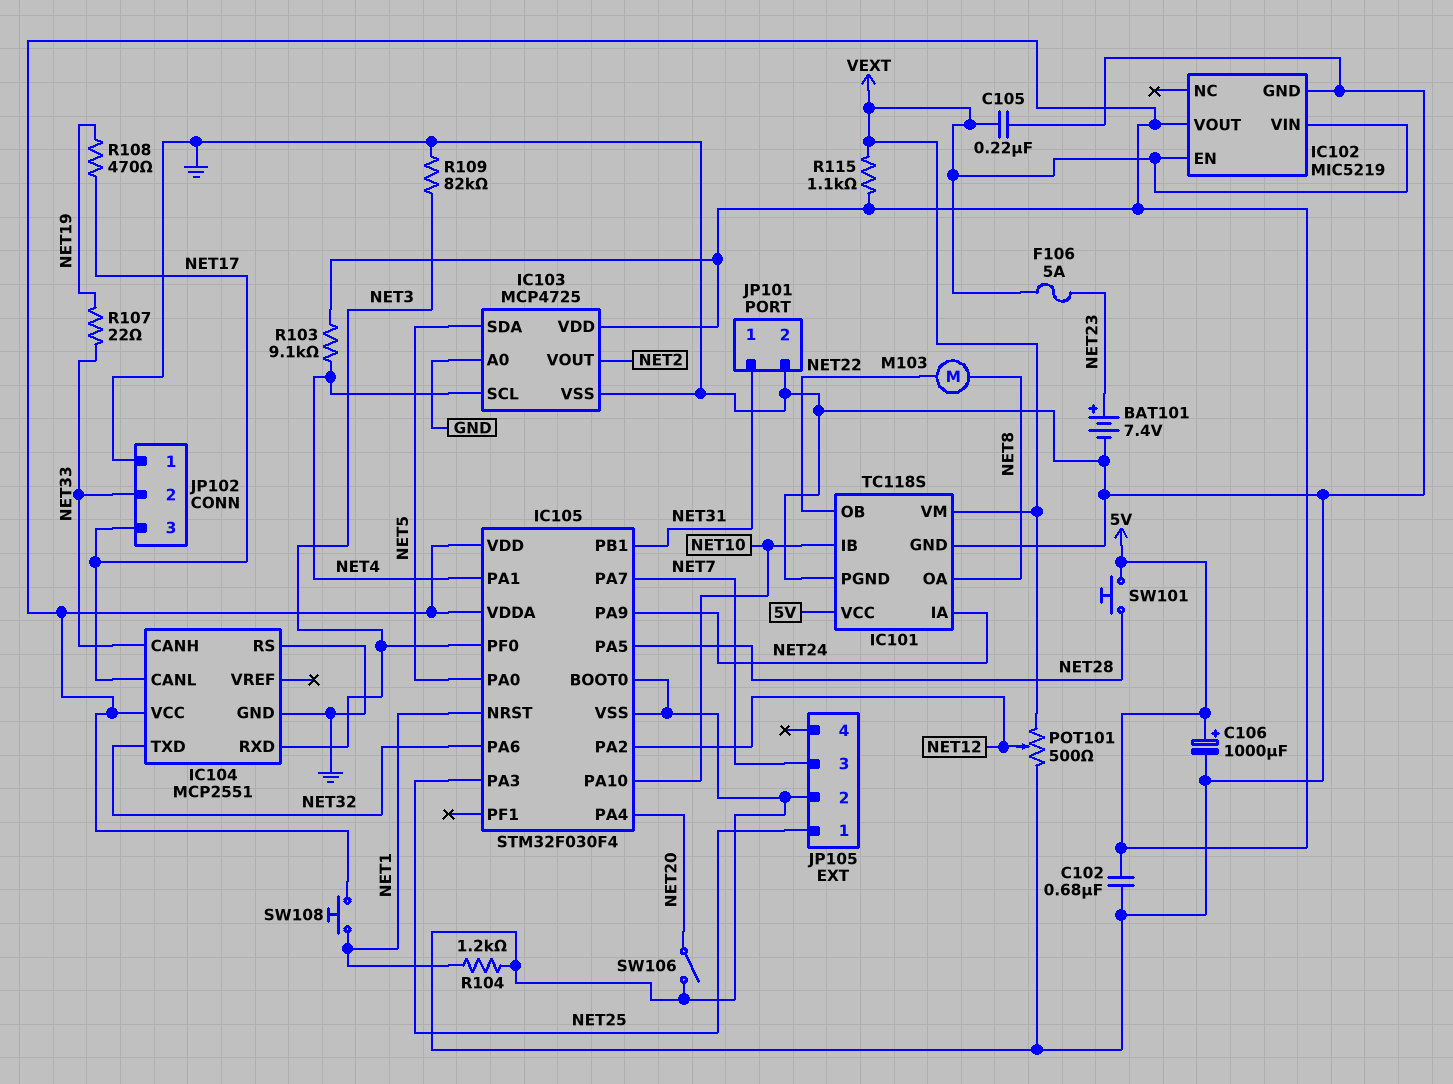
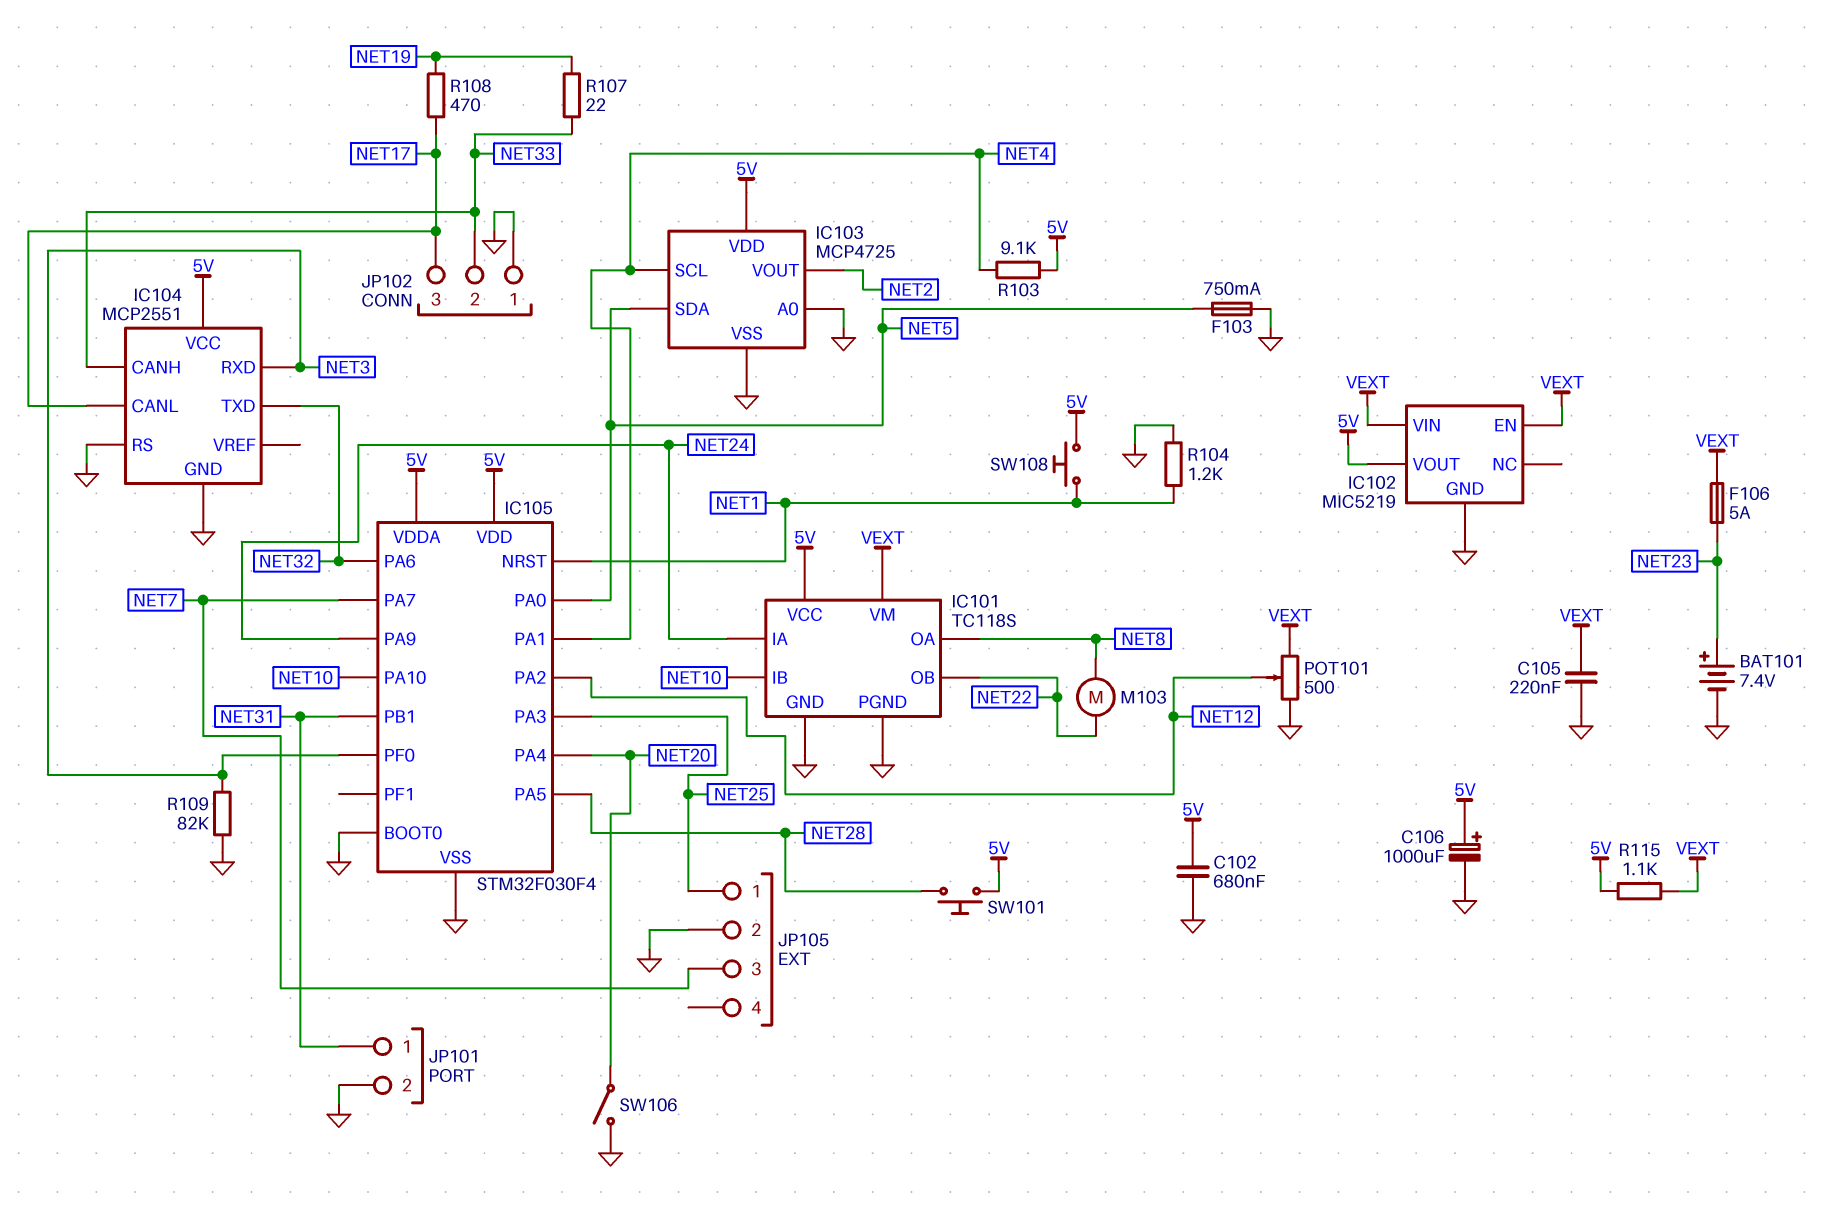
F103: none -> 750mA (GND, NET5)

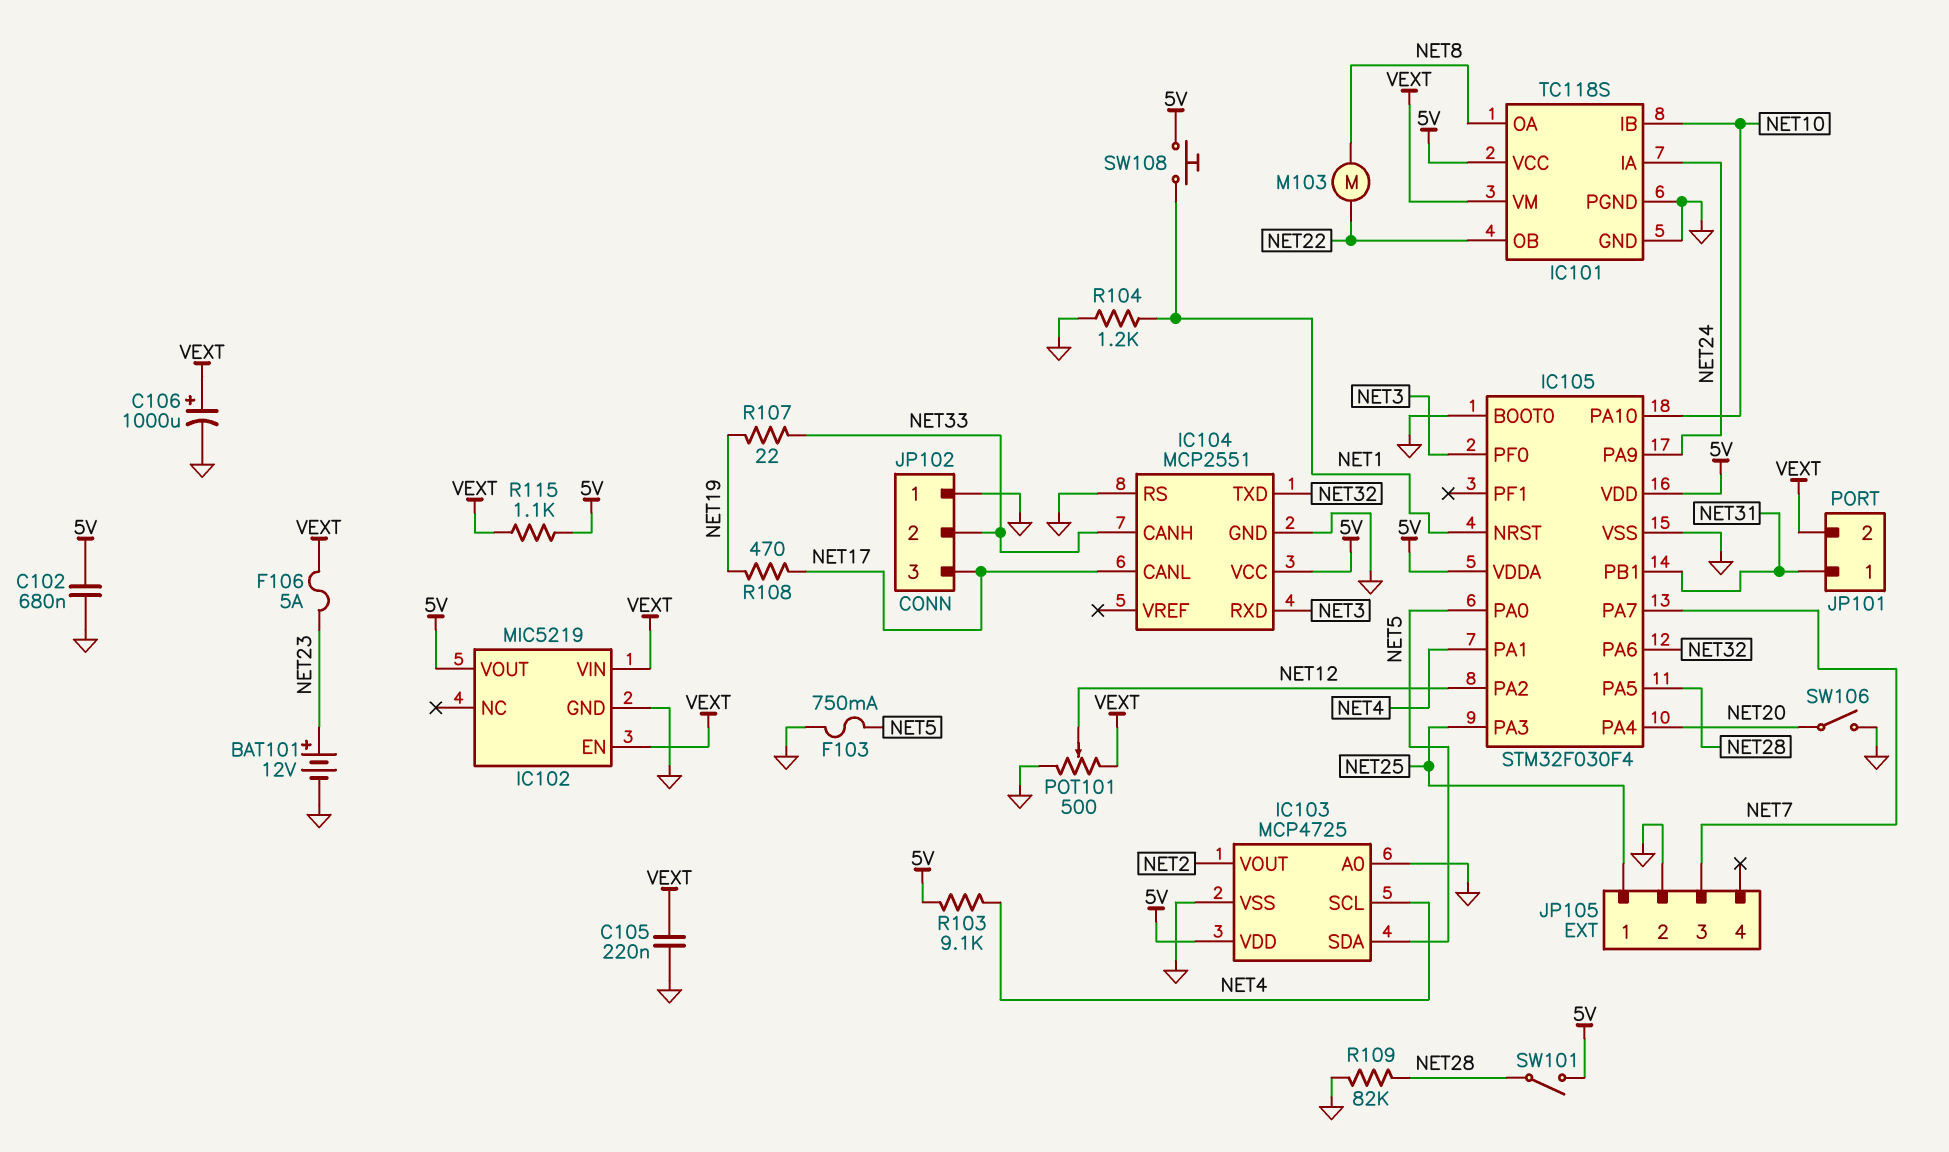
BAT101: 7.4V (plus NET23, minus GND) -> 12V (plus NET23, minus GND)
C106: 1000uF (plus 5V, minus GND) -> 1000uF (plus VEXT, minus GND)
JP101 pin 2: GND -> VEXT
R109: 82k (GND, NET3) -> 82k (GND, NET28)
SW101: button (5V, NET28) -> switch (5V, NET28)

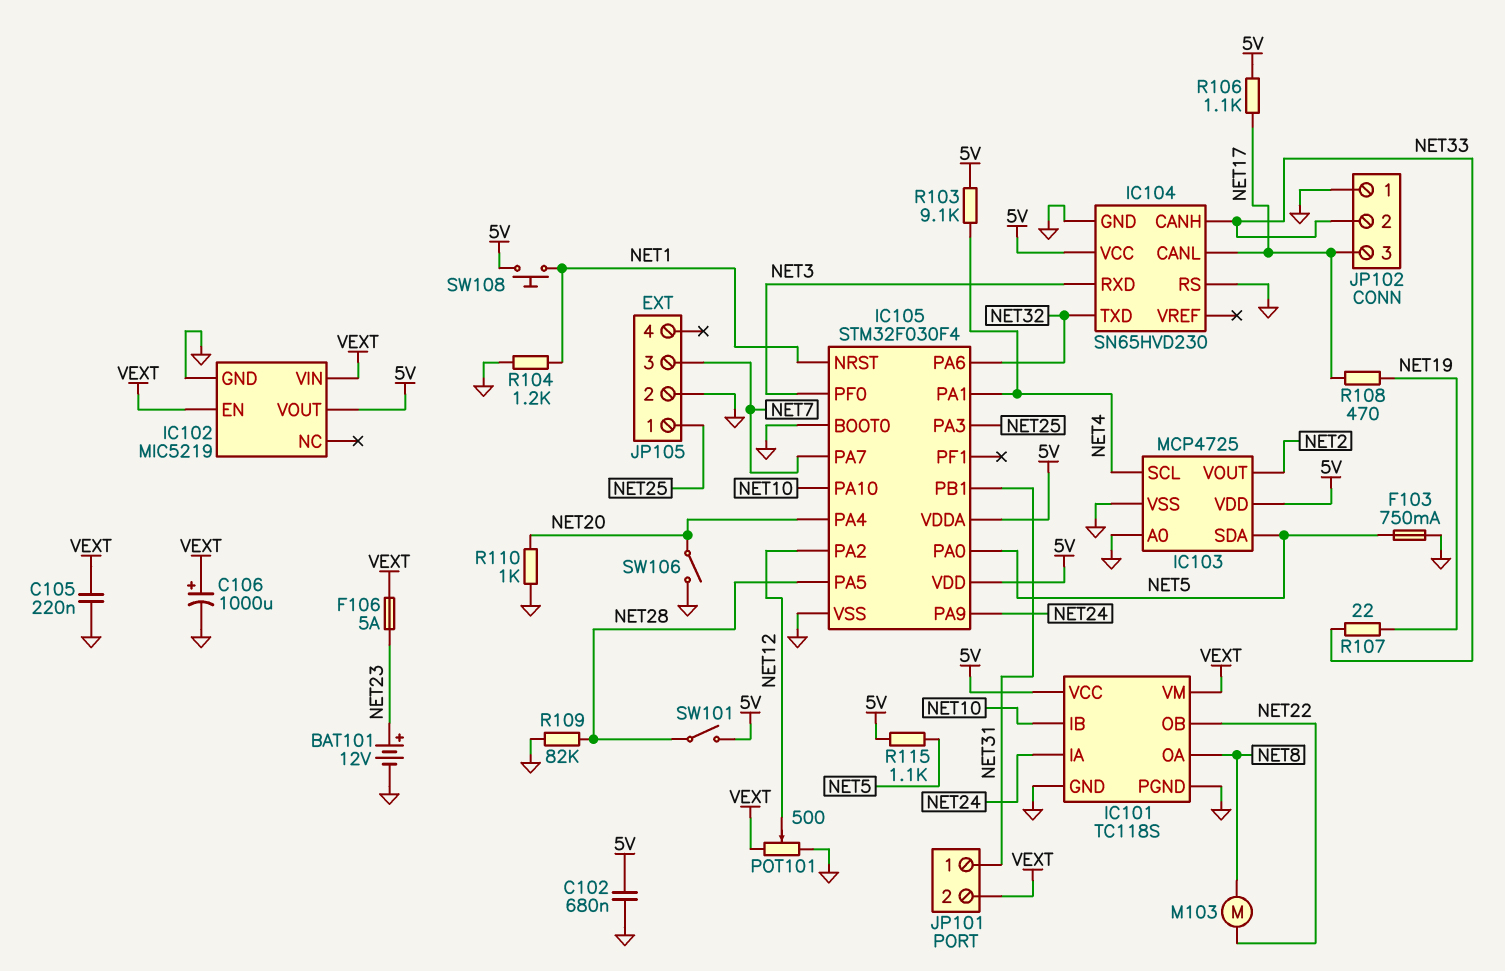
IC104: MCP2551 -> SN65HVD230
R106: none -> 1.1k (5V, NET17)
R110: none -> 1k (GND, NET20)
R115: 1.1k (5V, VEXT) -> 1.1k (5V, NET5)

